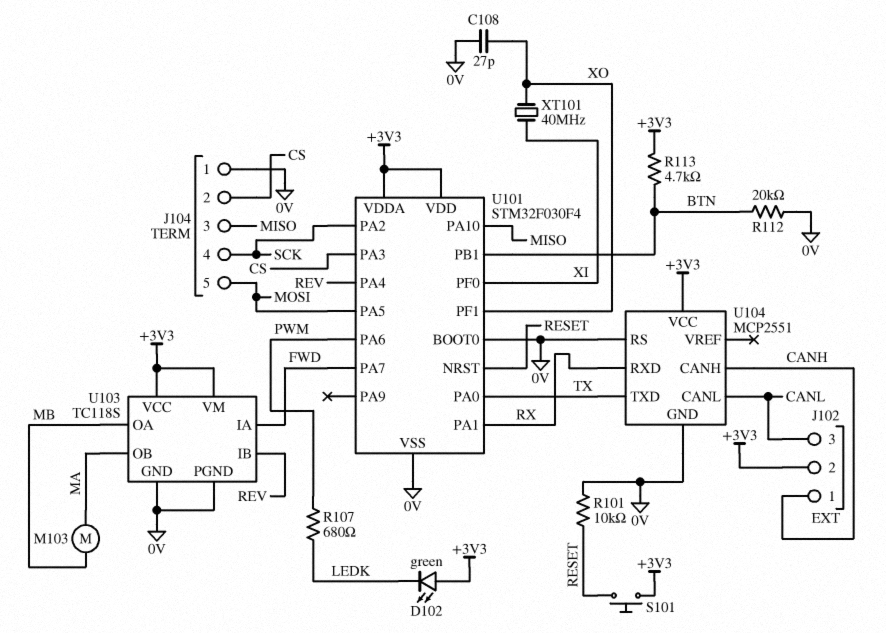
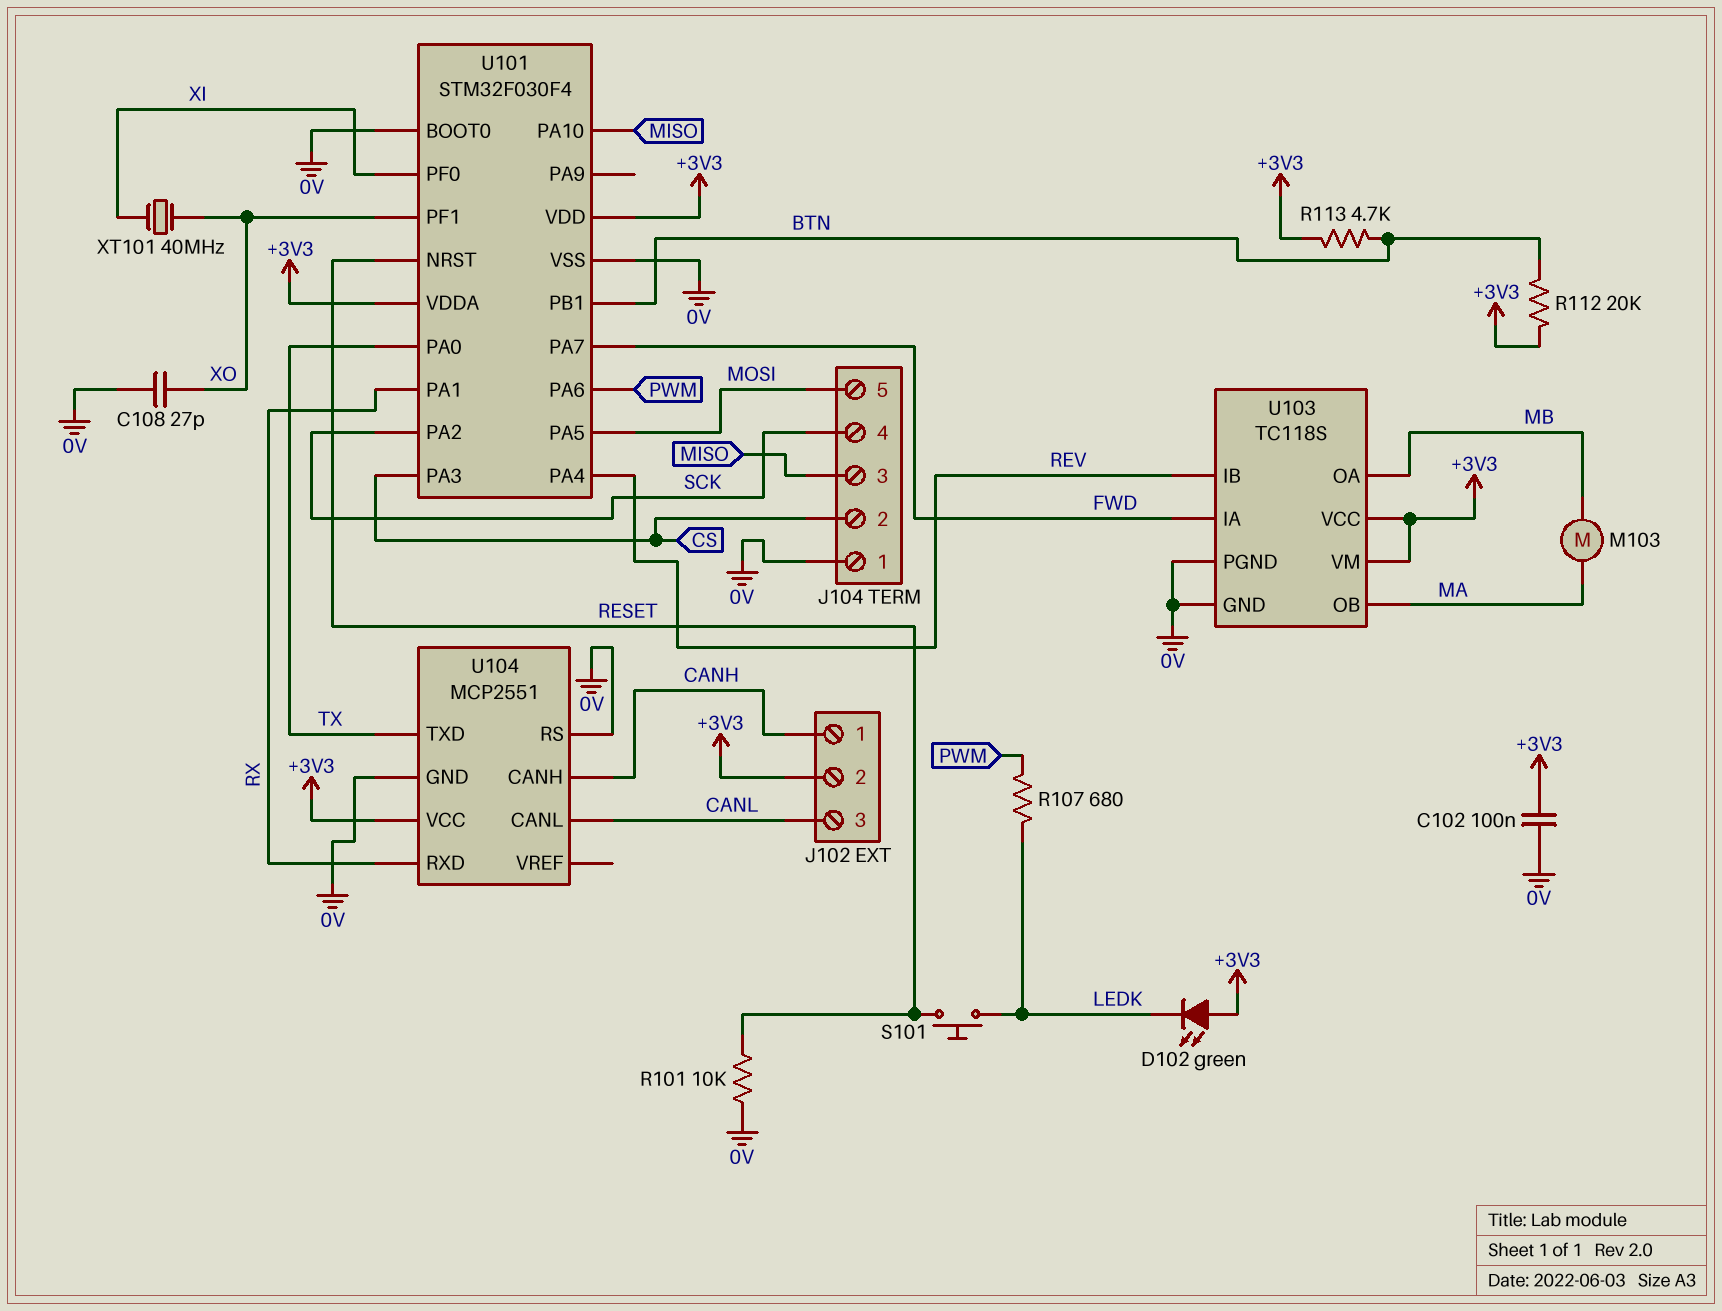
C102: none -> 100nF (+3V3, 0V)
R112: 20k (0V, BTN) -> 20k (+3V3, BTN)
S101: button (+3V3, RESET) -> button (LEDK, RESET)

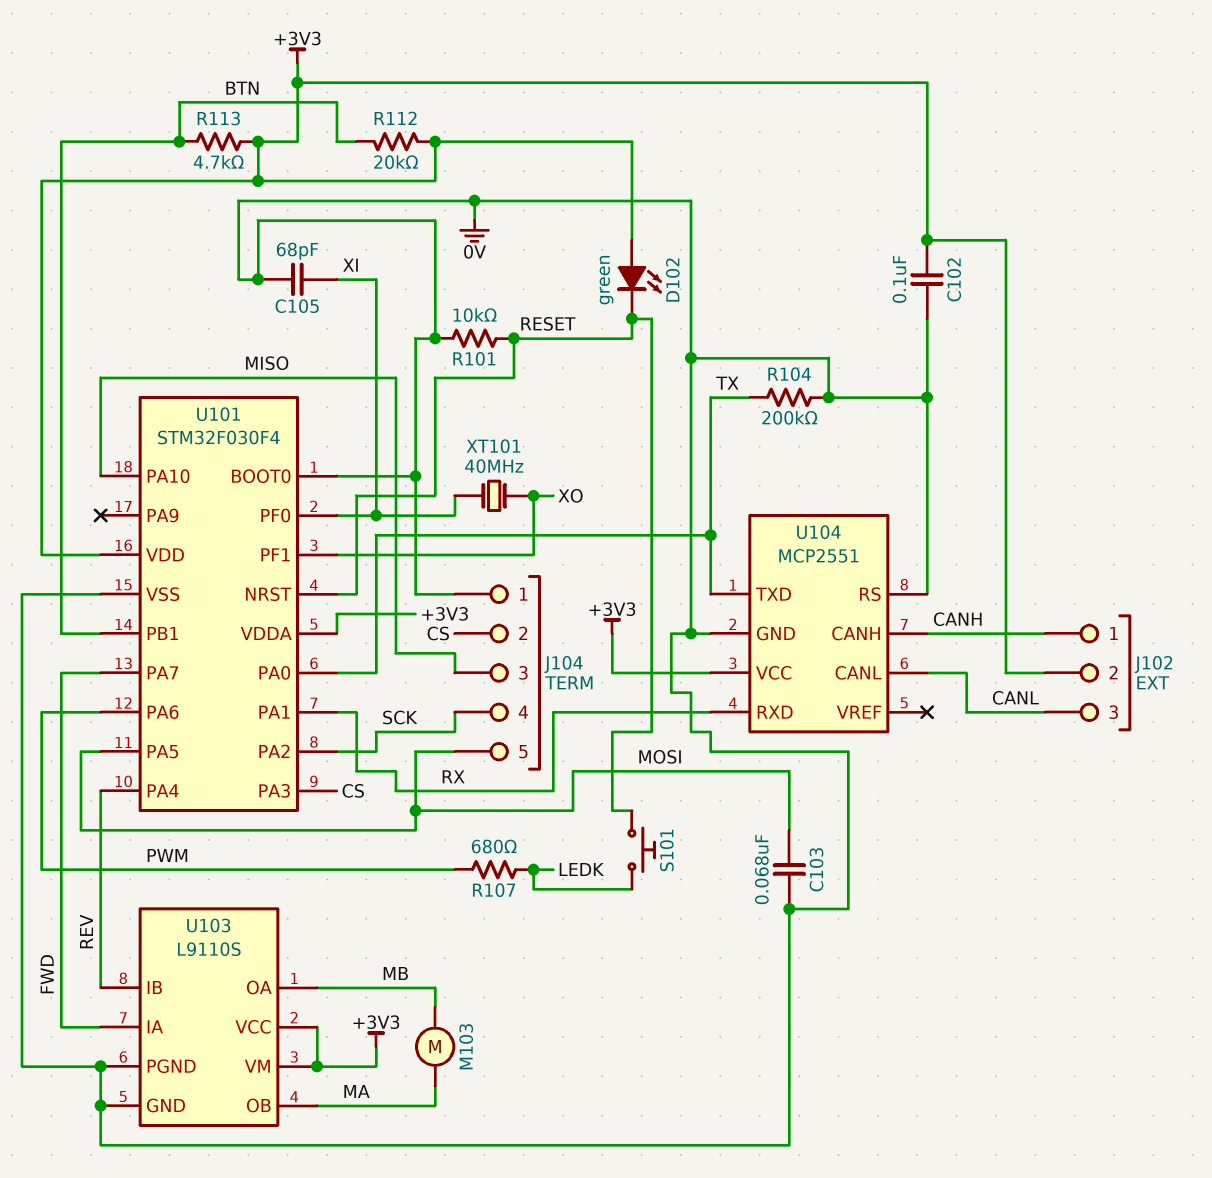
C103: none -> 68nF (0V, MOSI)
C105: none -> 68pF (0V, XI)
C108: 27pF (0V, XO) -> none
D102: LED green (A +3V3, K LEDK) -> LED green (A +3V3, K RESET)
R104: none -> 200k (0V, TX)
U103: TC118S -> L9110S

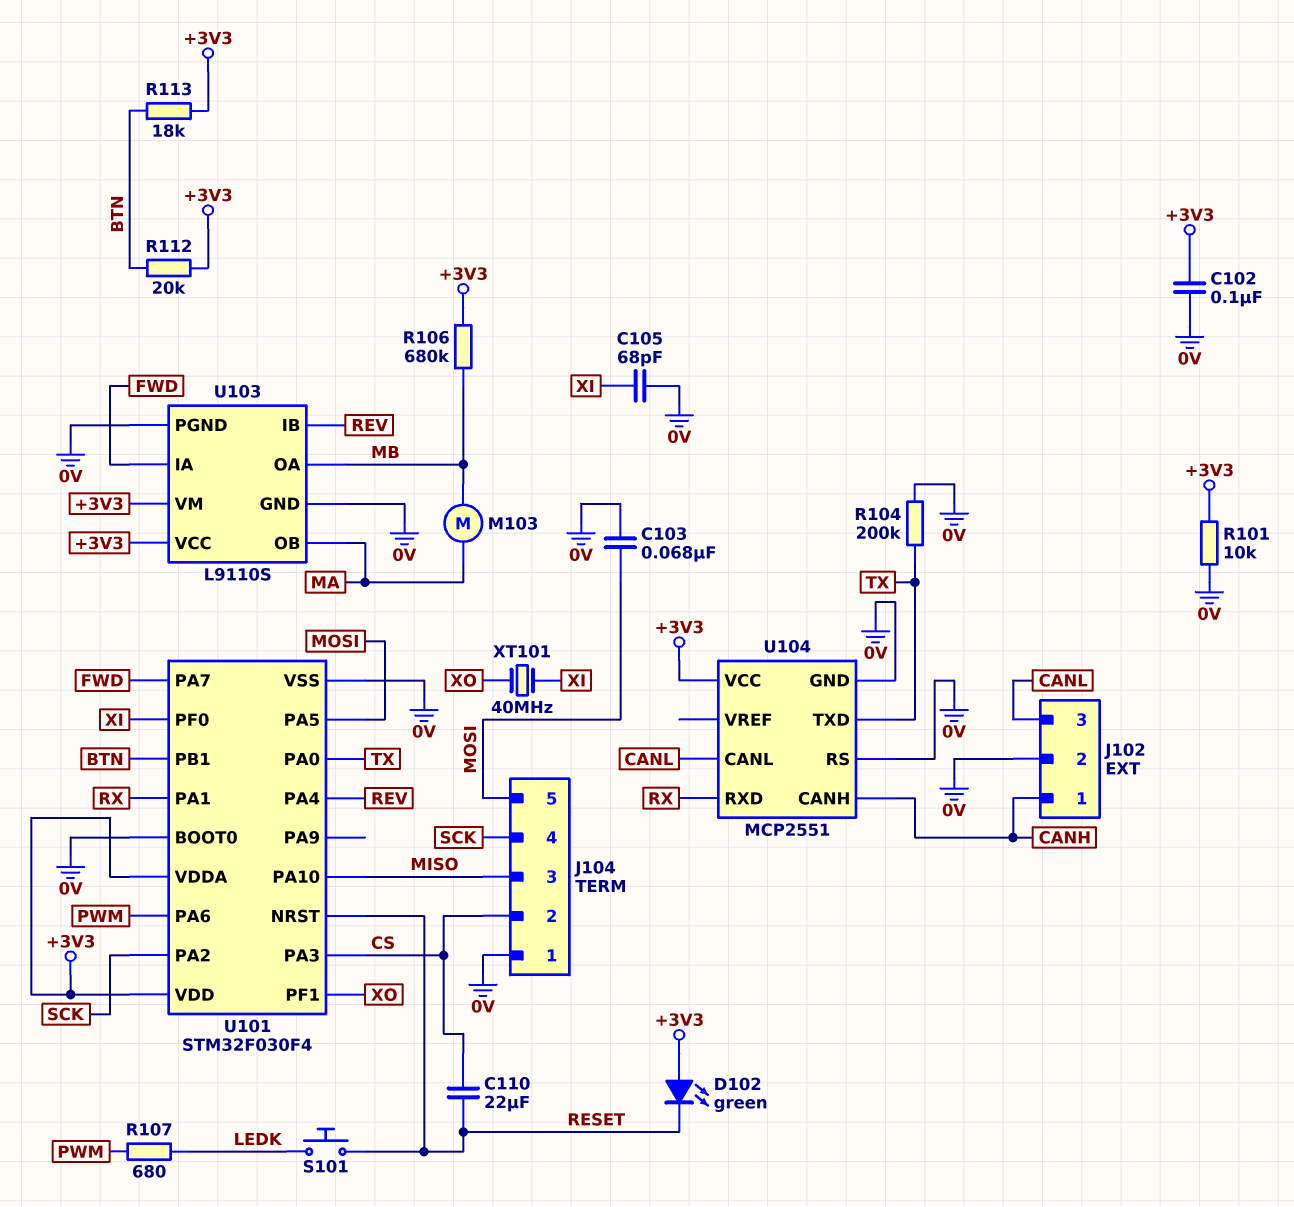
C110: none -> 22uF (CS, RESET)
J102 pin 2: +3V3 -> 0V
R101: 10k (0V, RESET) -> 10k (+3V3, 0V)
R106: none -> 680k (+3V3, MB)
R113: 4.7k (+3V3, BTN) -> 18k (+3V3, BTN)

